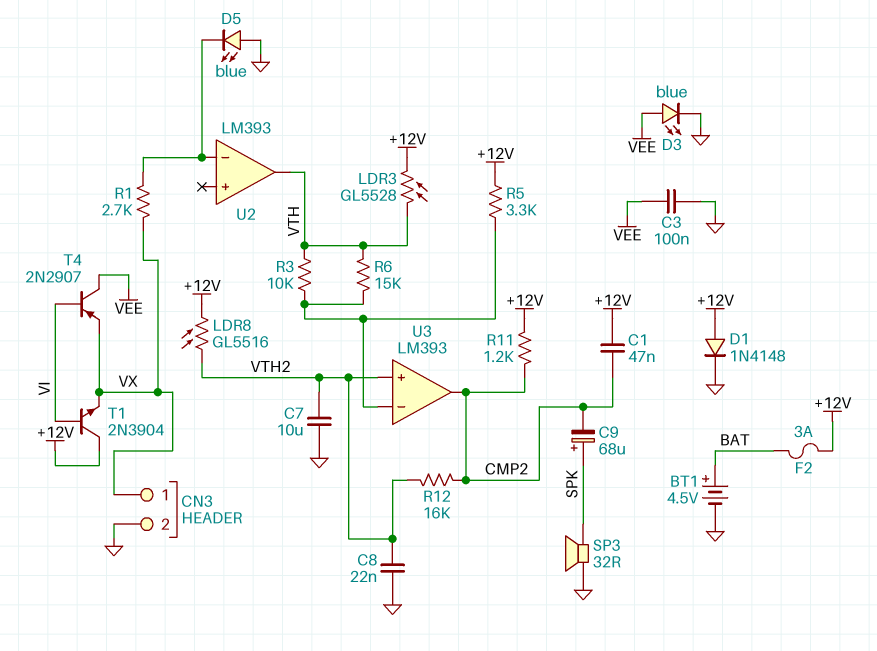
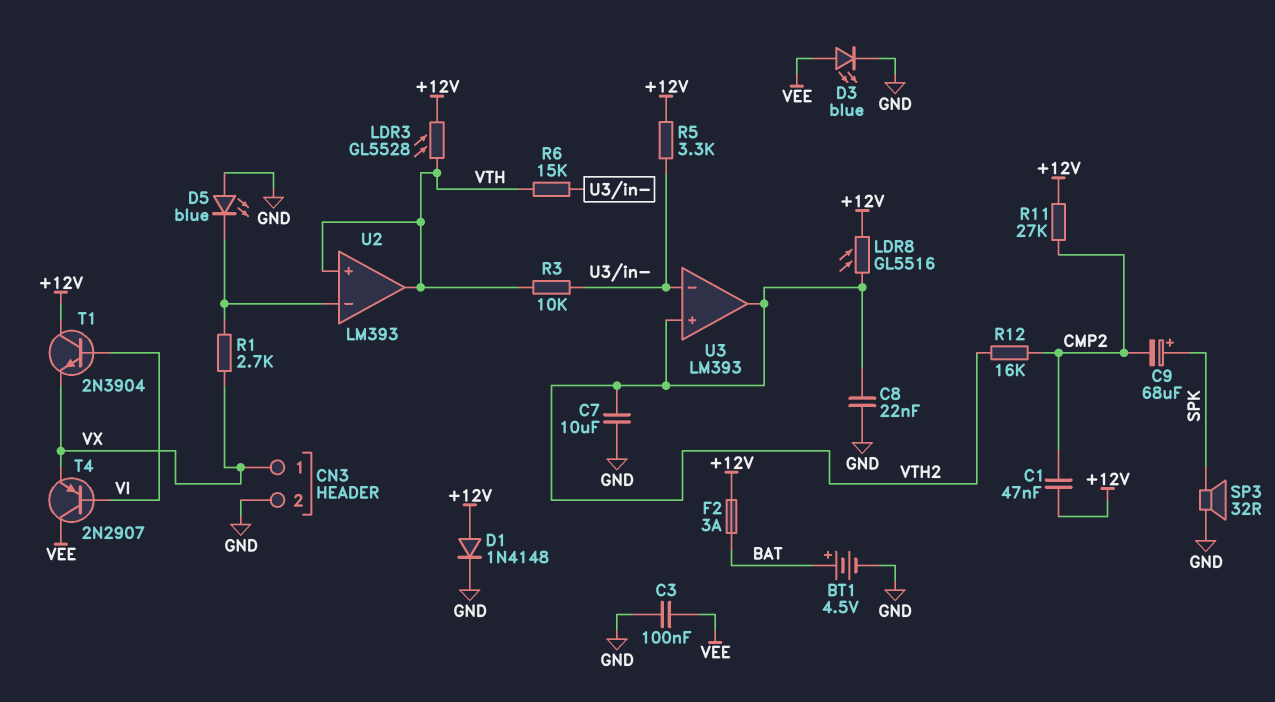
R11: 1.2k (+12V, CMP2) -> 27k (+12V, CMP2)
U2 pin in+: none -> VTH
U3 pin out: CMP2 -> VTH2

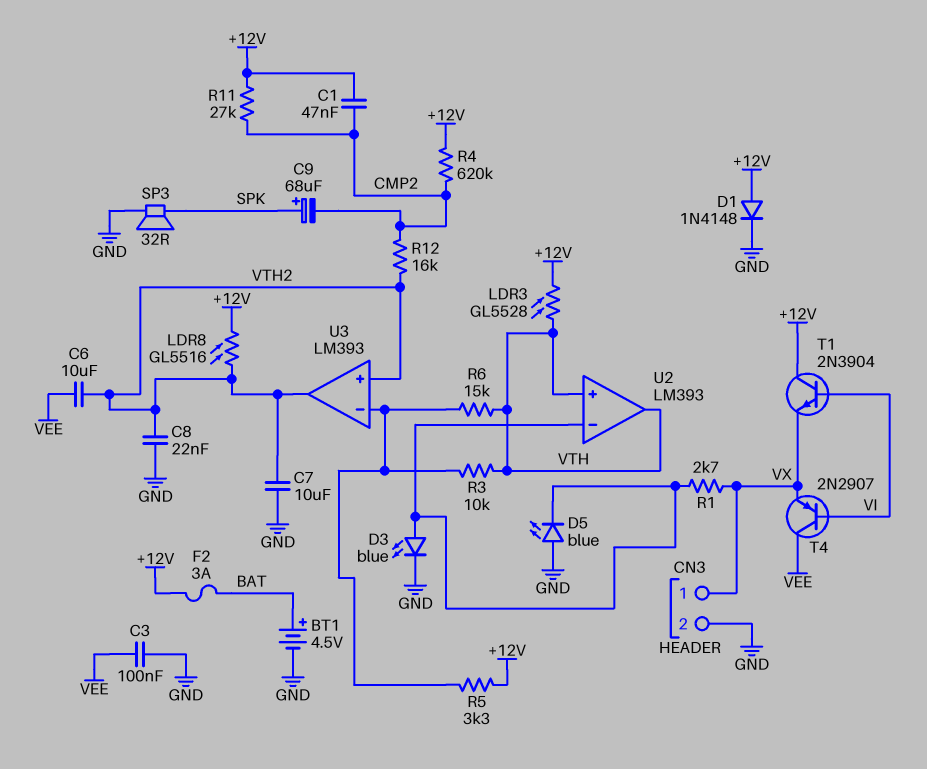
C6: none -> 10uF (VEE, VTH2)
D3: LED blue (A VEE, K GND) -> LED blue (A U2/in-, K GND)
R4: none -> 620k (+12V, CMP2)

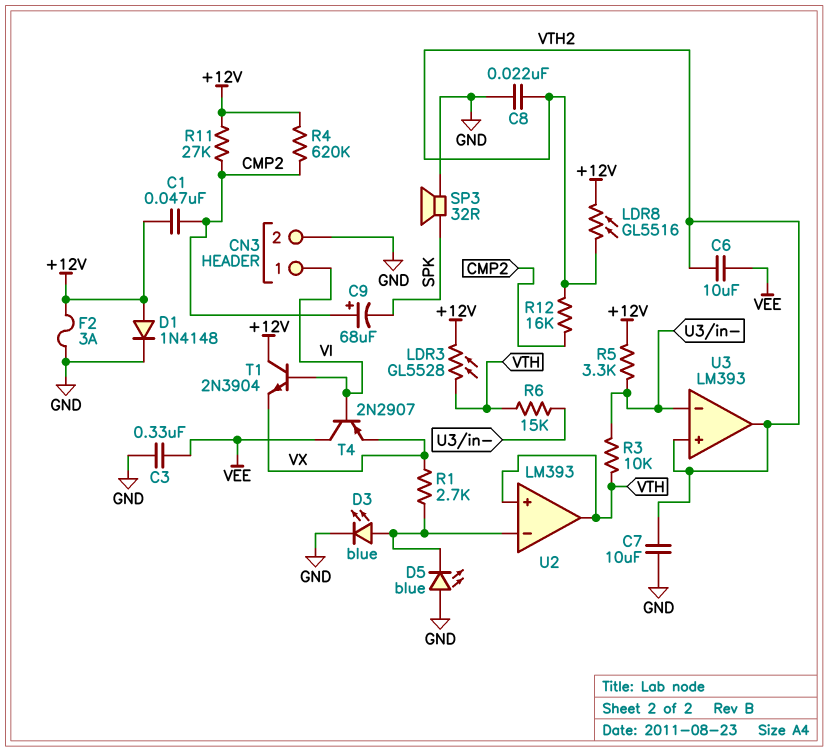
BT1: 4.5V (plus BAT, minus GND) -> none
C3: 100nF (GND, VEE) -> 330nF (GND, VEE)
C9: 68uF (plus SPK, minus CMP2) -> 68uF (plus CMP2, minus SPK)
CN3 pin 1: VX -> VI
F2: 3A (+12V, BAT) -> 3A (+12V, GND)

